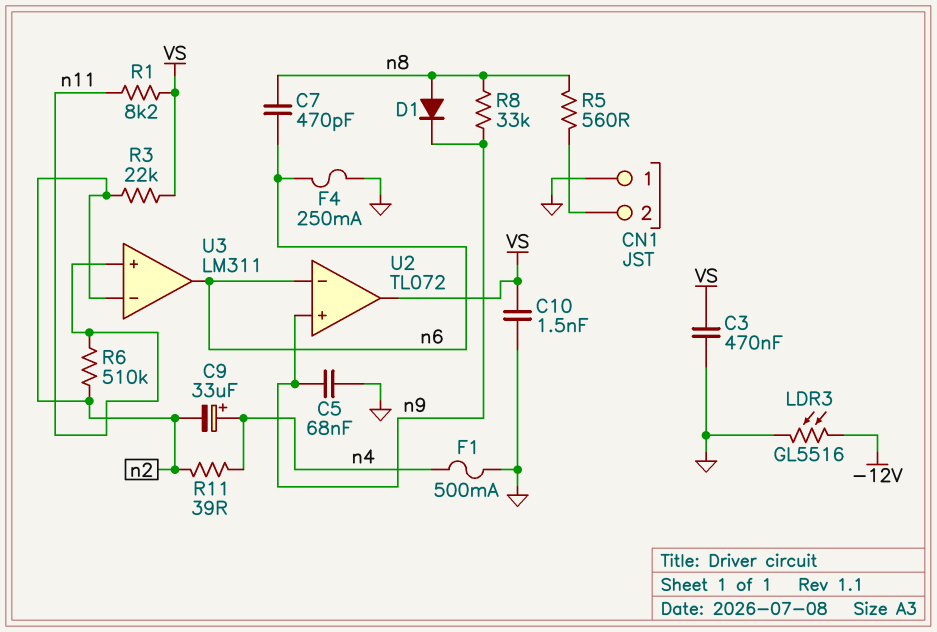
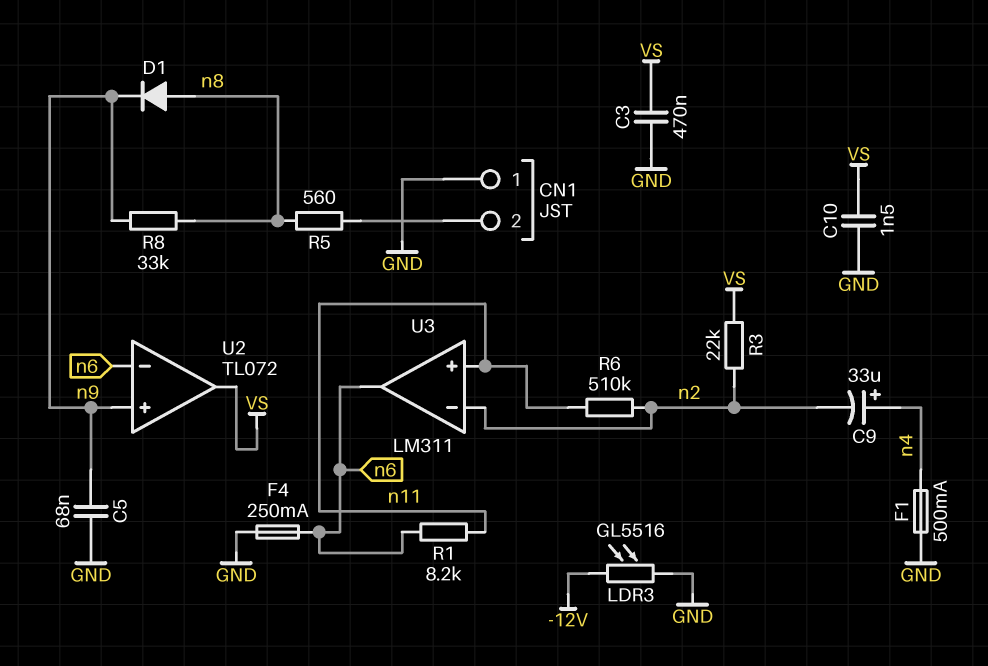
C7: 470pF (n6, n8) -> none
R1: 8.2k (VS, n11) -> 8.2k (n6, n11)
R11: 39 (n2, n4) -> none

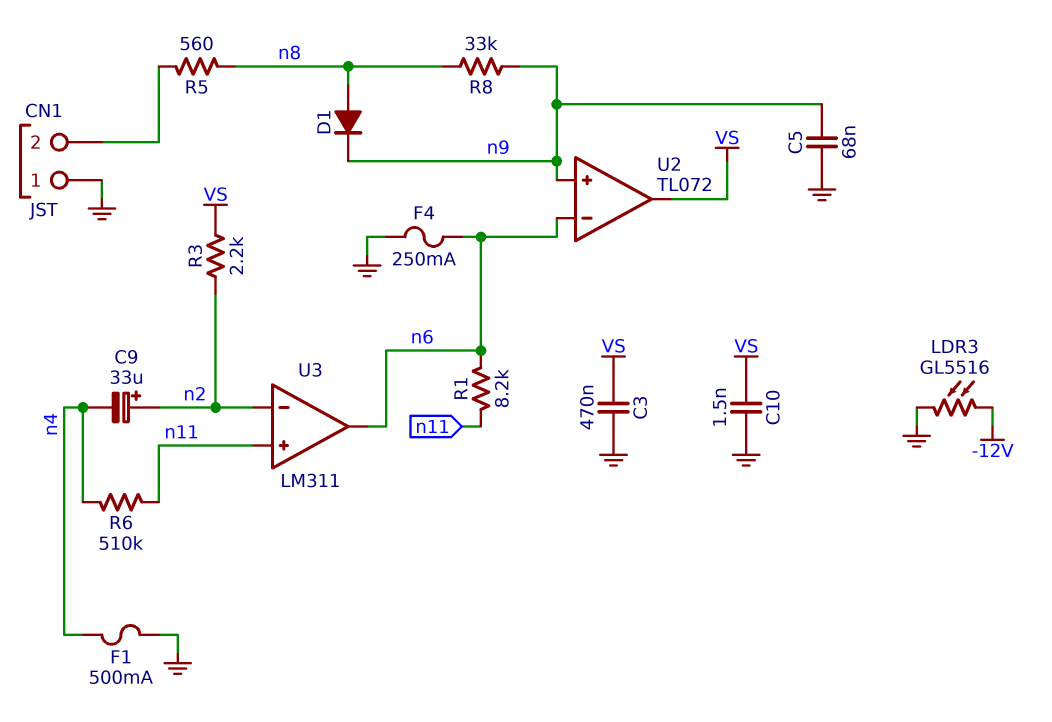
C9: 33uF (plus n4, minus n2) -> 33uF (plus n2, minus n4)
R3: 22k (VS, n2) -> 2.2k (VS, n2)
R6: 510k (n2, n11) -> 510k (n4, n11)

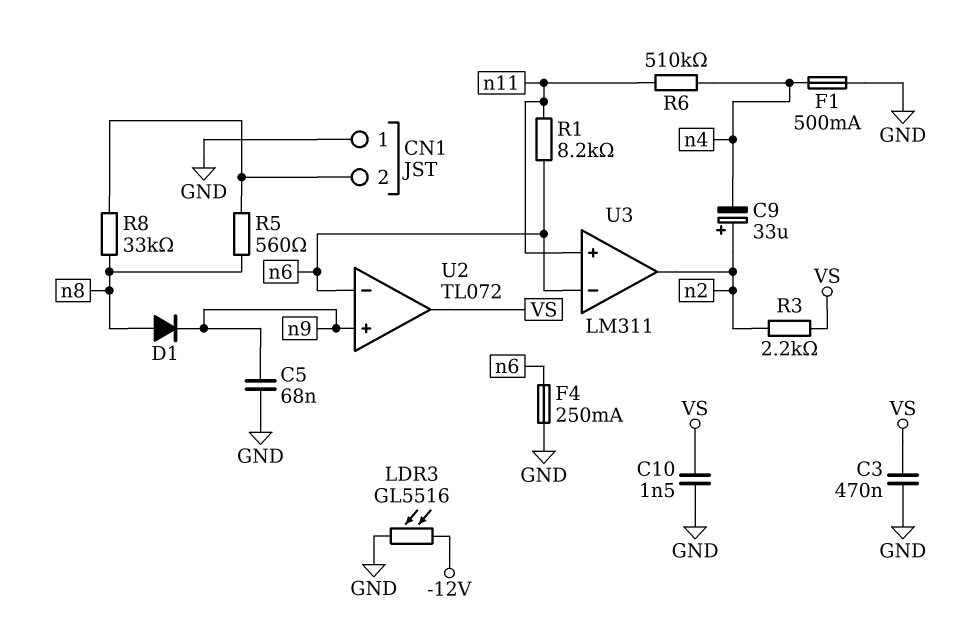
R8: 33k (n8, n9) -> 33k (CN1/2, n8)
U3 pin in-: n2 -> n6
U3 pin out: n6 -> n2

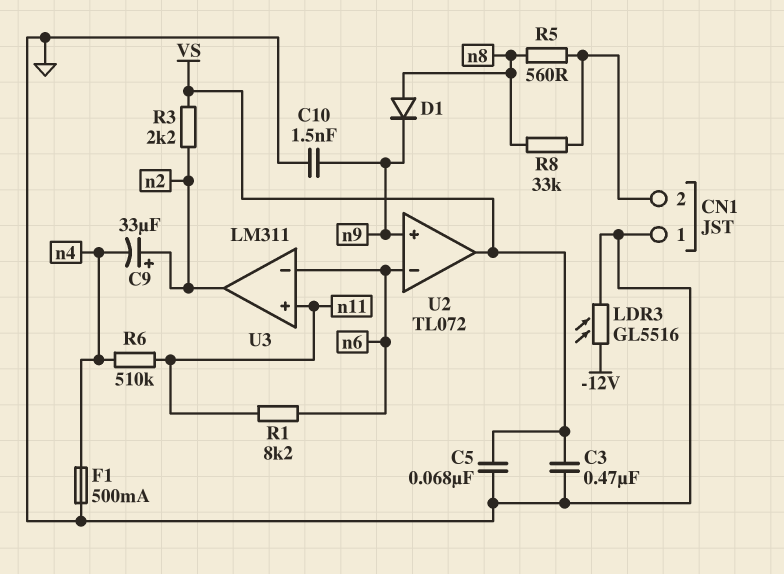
C5: 68nF (GND, n9) -> 68nF (GND, VS)
C10: 1.5nF (GND, VS) -> 1.5nF (GND, n9)
F4: 250mA (GND, n6) -> none

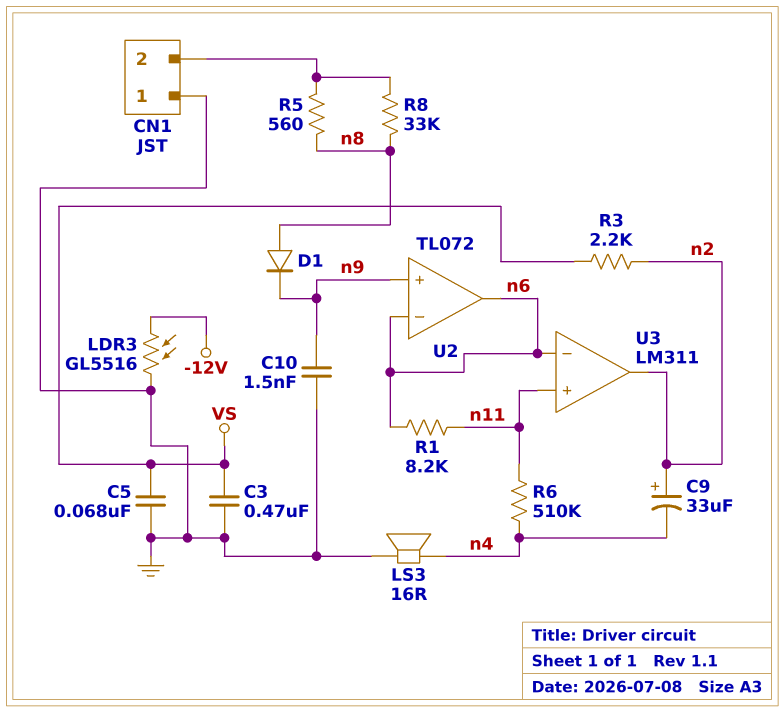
F1: 500mA (GND, n4) -> none
LS3: none -> speaker 16R (GND, n4)
U2 pin out: VS -> n6

